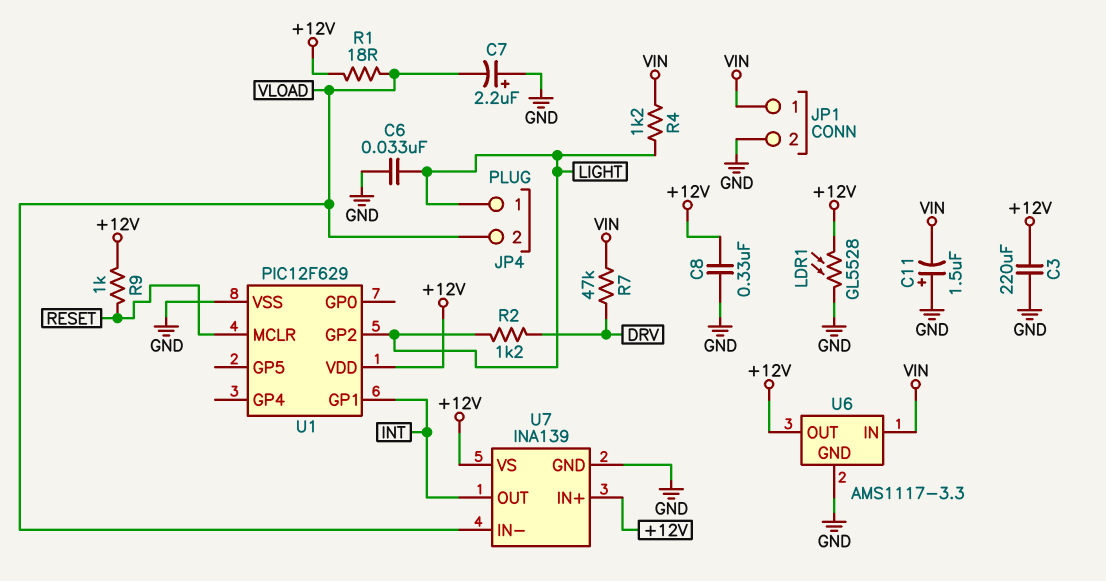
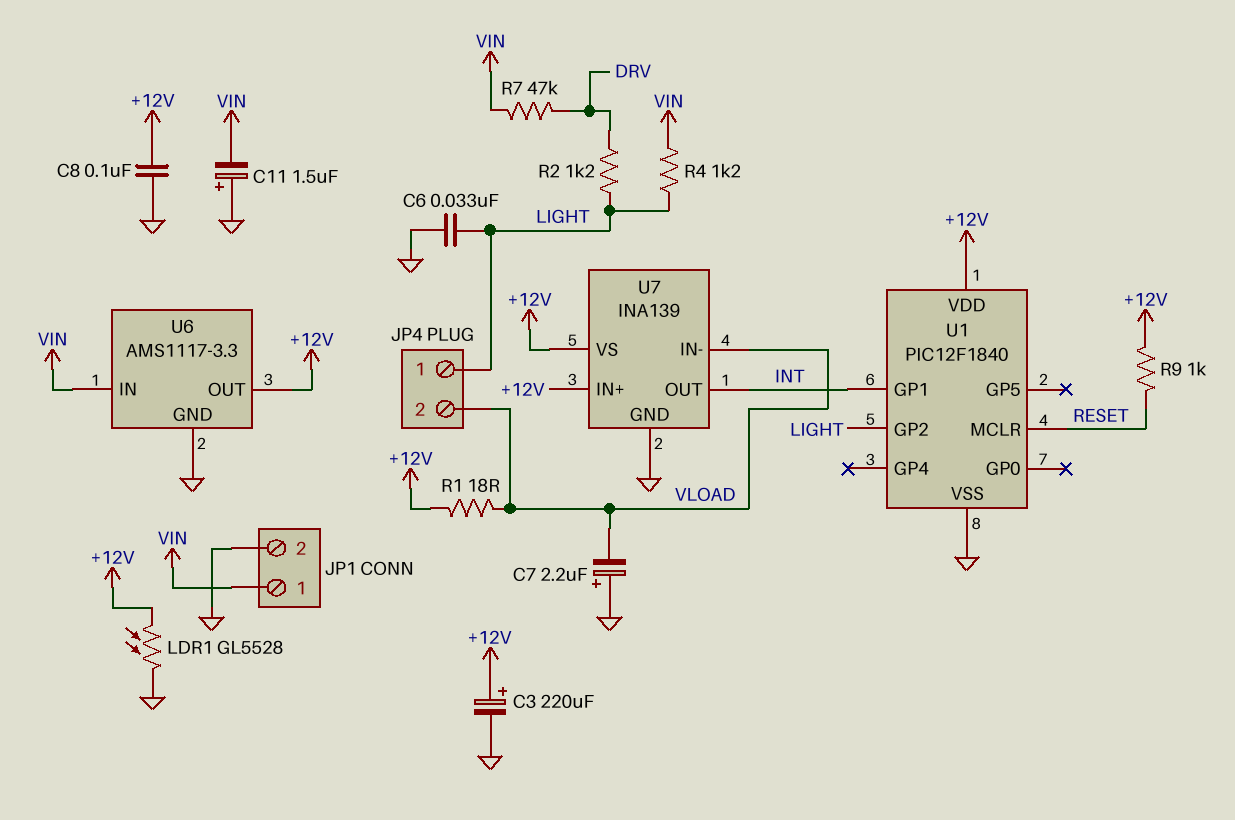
C3: 220uF (+12V, GND) -> 220uF (plus +12V, minus GND)
C8: 330nF (+12V, GND) -> 100nF (+12V, GND)
U1: PIC12F629 -> PIC12F1840

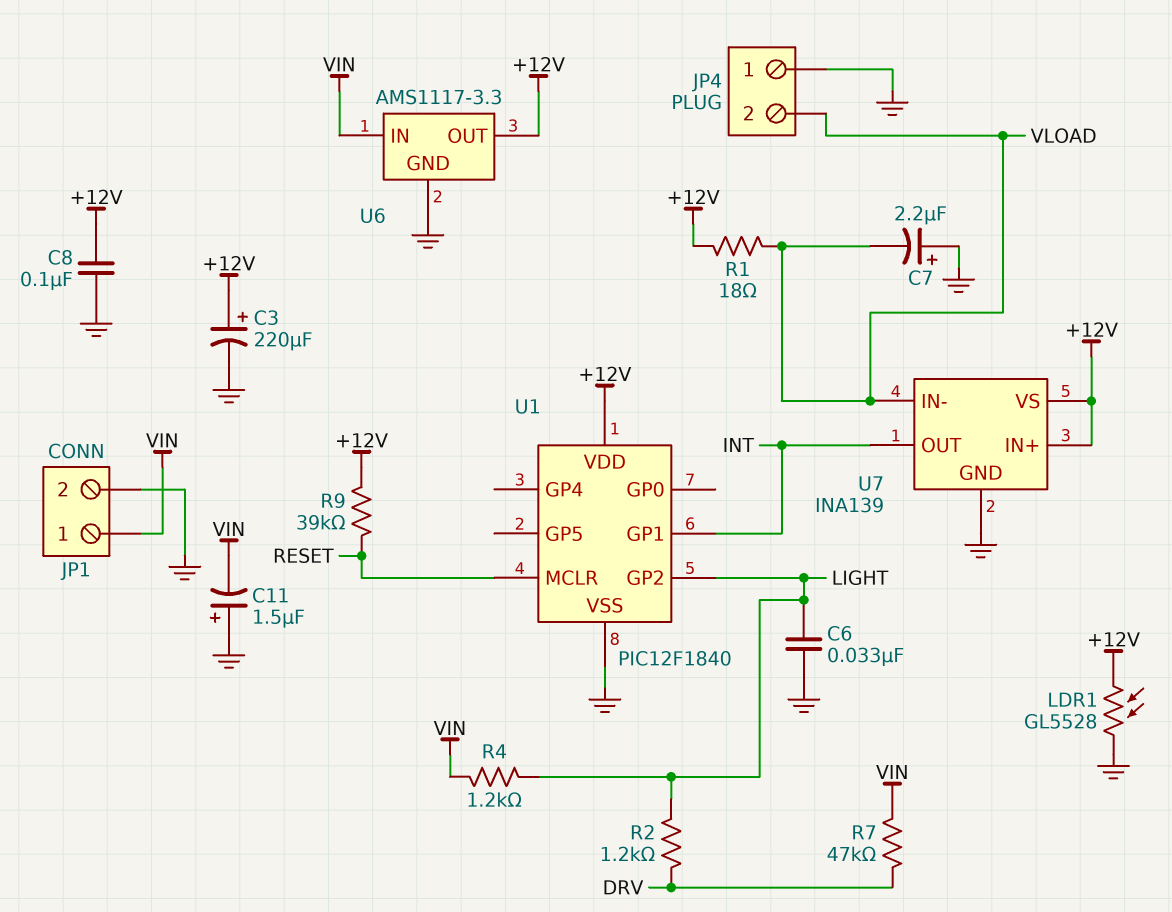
JP4 pin 1: LIGHT -> GND
R9: 1k (+12V, RESET) -> 39k (+12V, RESET)

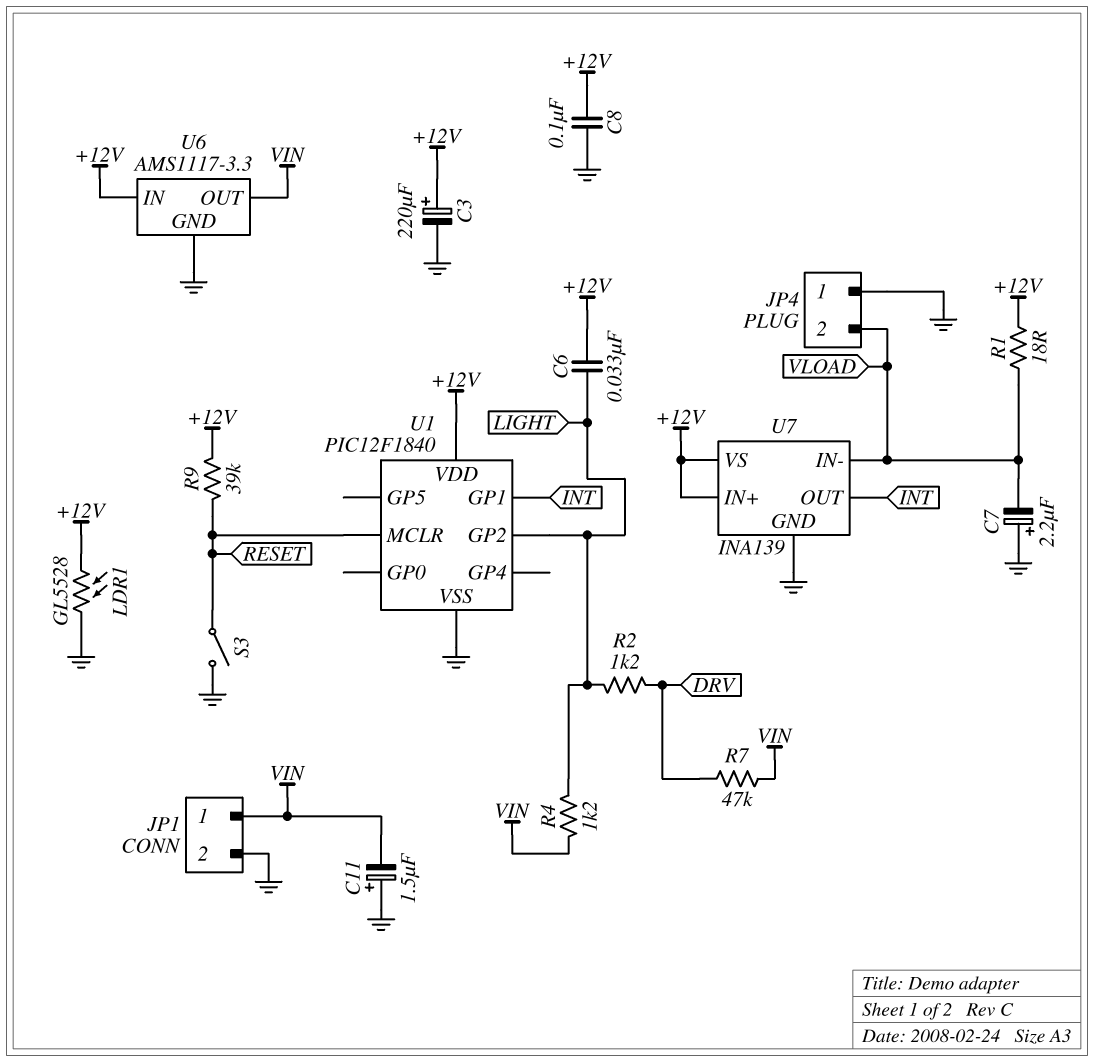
C6: 33nF (GND, LIGHT) -> 33nF (+12V, LIGHT)
S3: none -> switch (GND, RESET)
U6 pin IN: VIN -> +12V
U6 pin OUT: +12V -> VIN

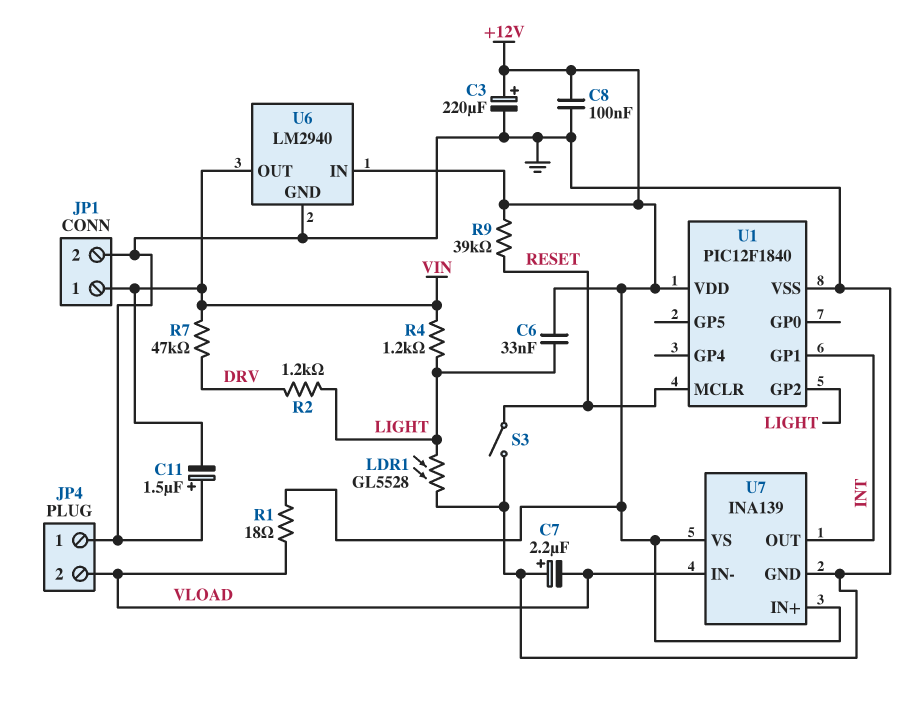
LDR1: GL5528 (+12V, GND) -> GL5528 (GND, LIGHT)
U6: AMS1117-3.3 -> LM2940

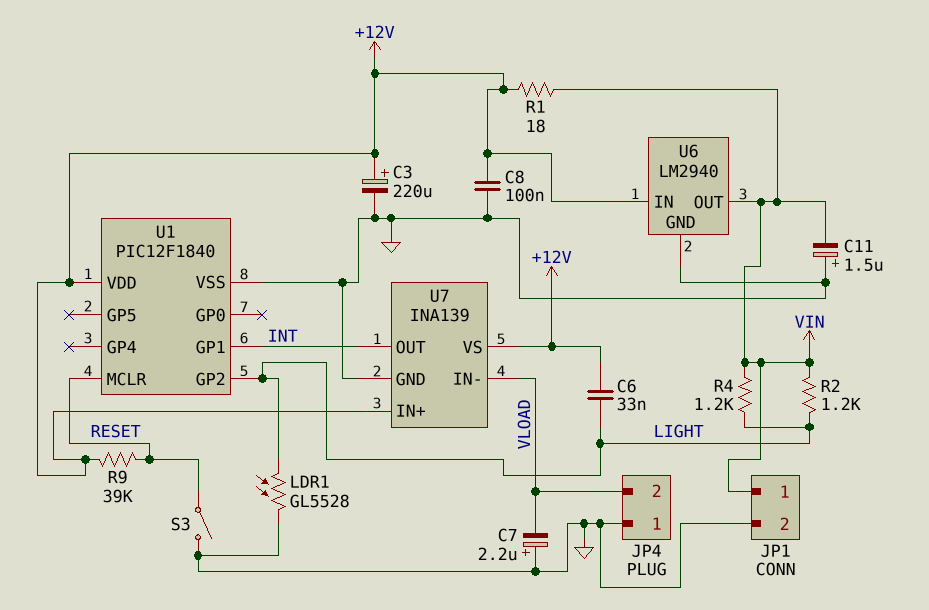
R1: 18 (+12V, VLOAD) -> 18 (+12V, VIN)
R2: 1.2k (DRV, LIGHT) -> 1.2k (LIGHT, VIN)
R7: 47k (DRV, VIN) -> none

